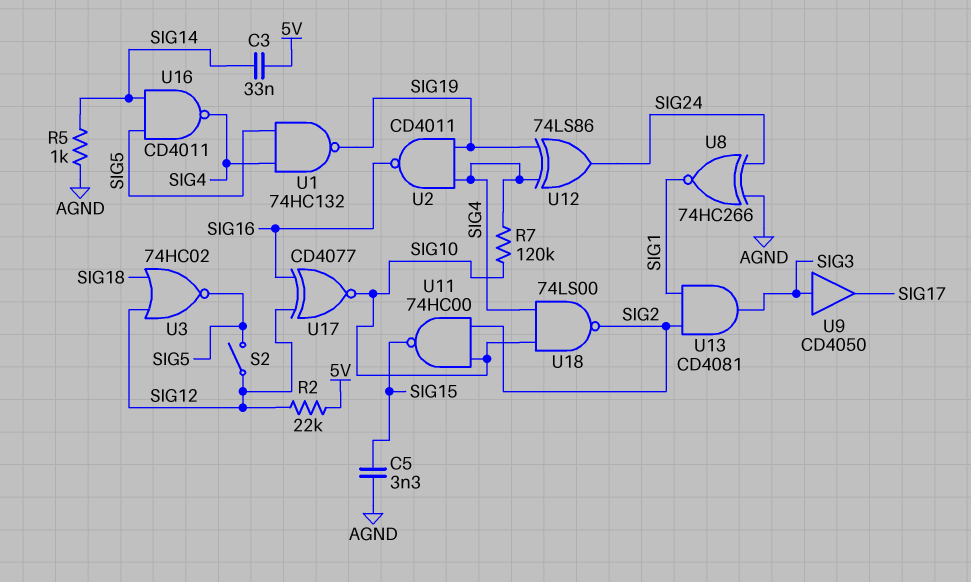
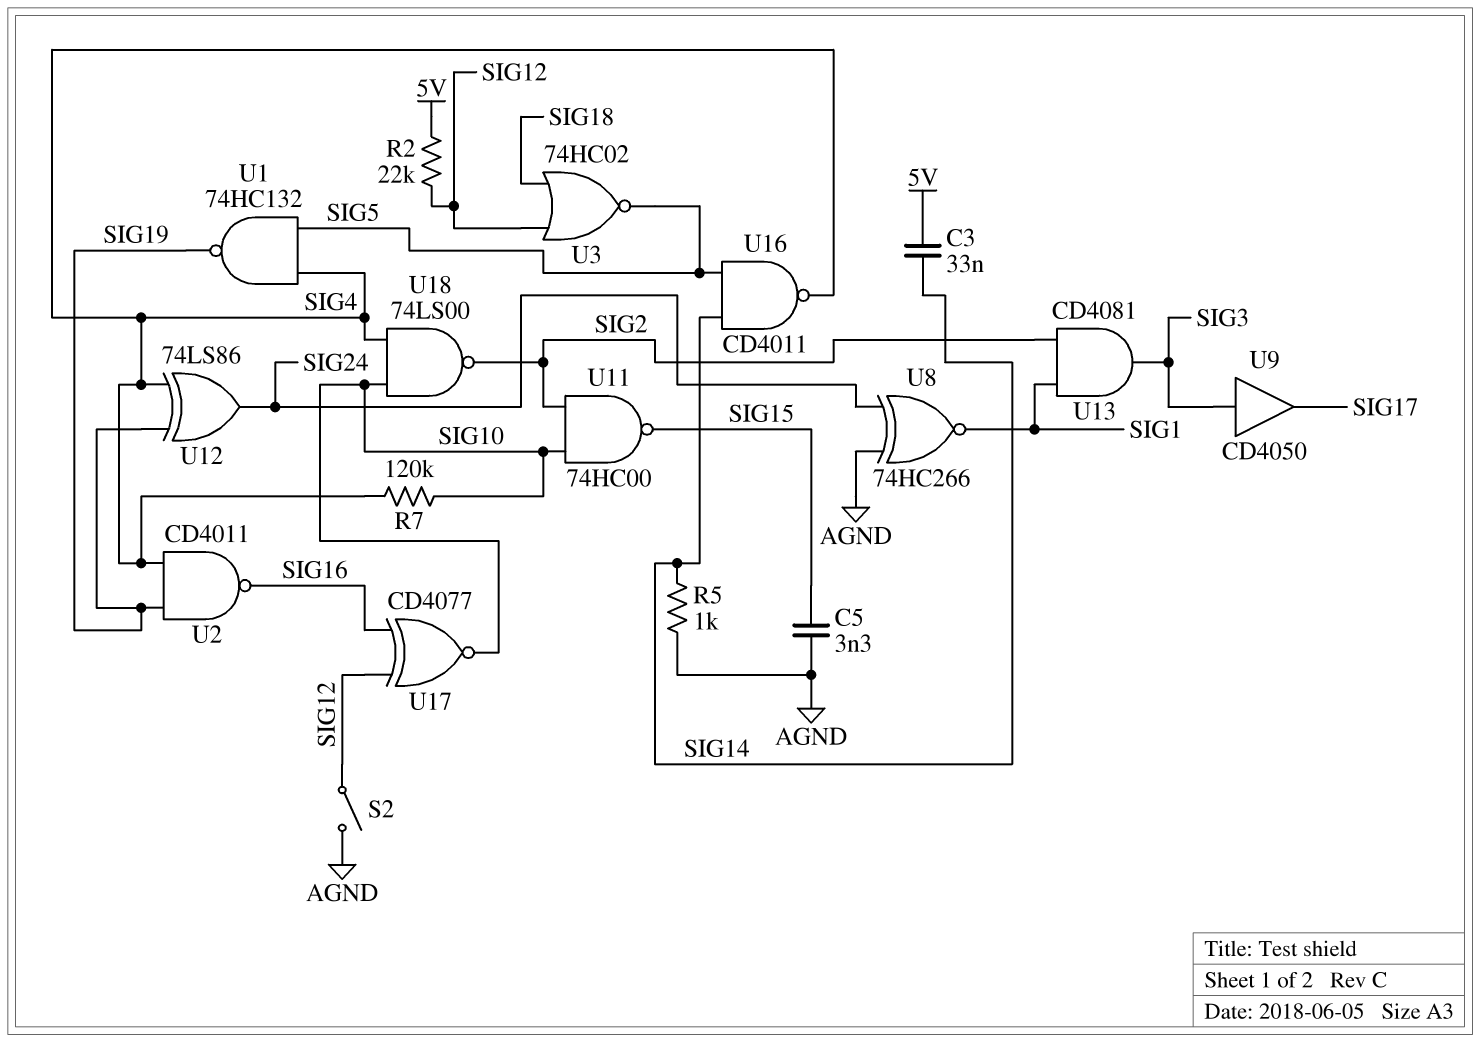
S2: switch (SIG5, SIG12) -> switch (AGND, SIG12)

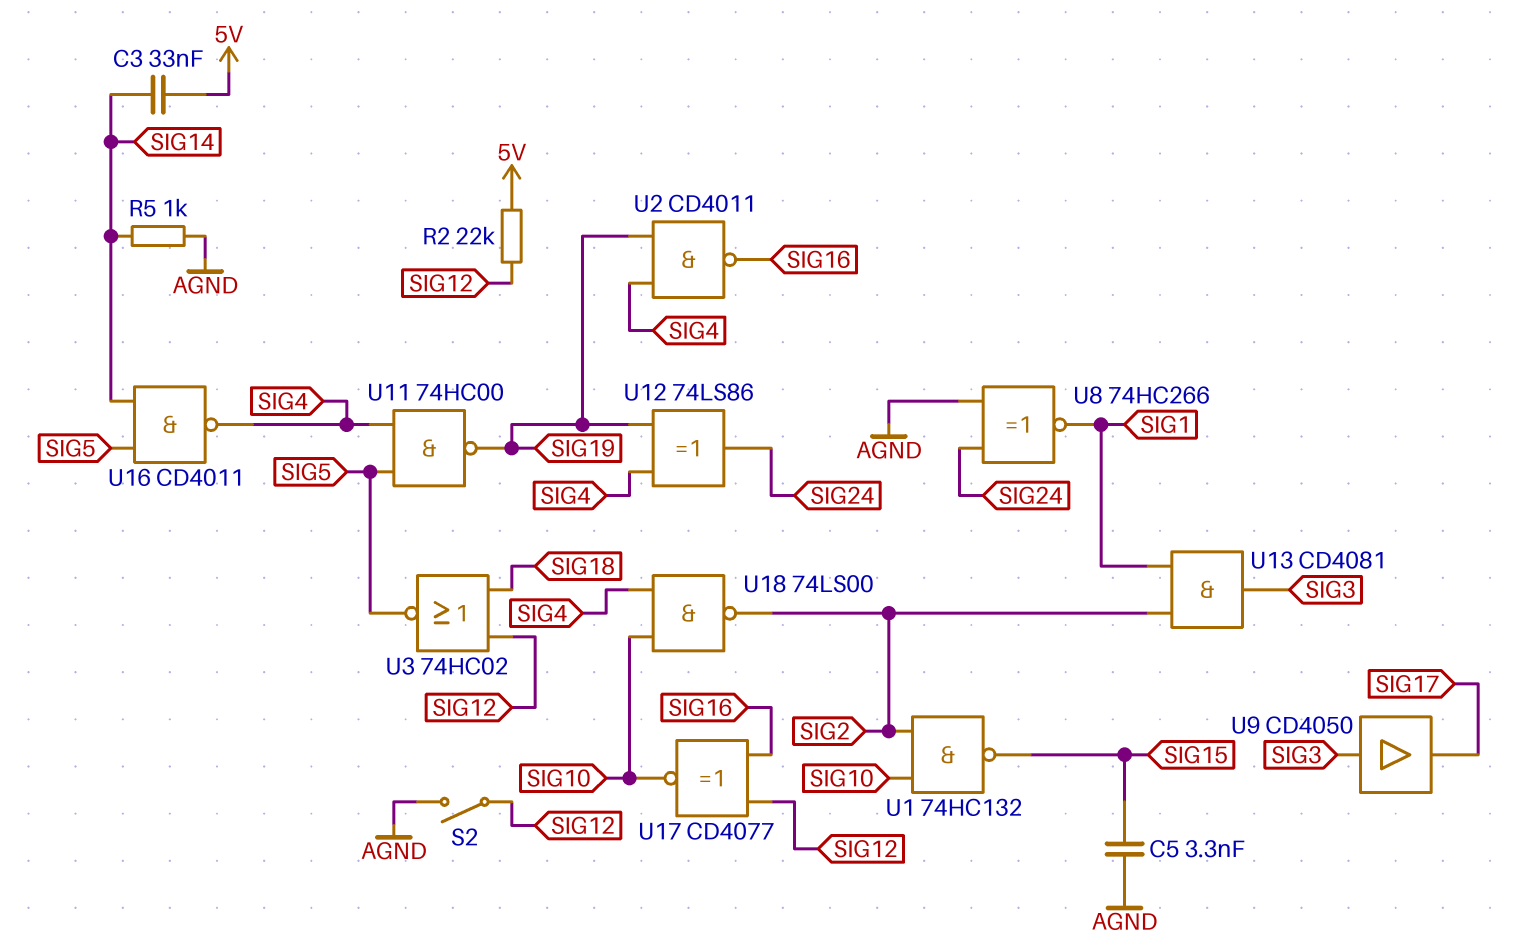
R7: 120k (SIG4, SIG10) -> none
U1: NAND 74HC132 (in SIG4, in SIG5, out SIG19) -> NAND 74HC132 (in SIG2, in SIG10, out SIG15)
U11: NAND 74HC00 (in SIG2, in SIG10, out SIG15) -> NAND 74HC00 (in SIG4, in SIG5, out SIG19)

